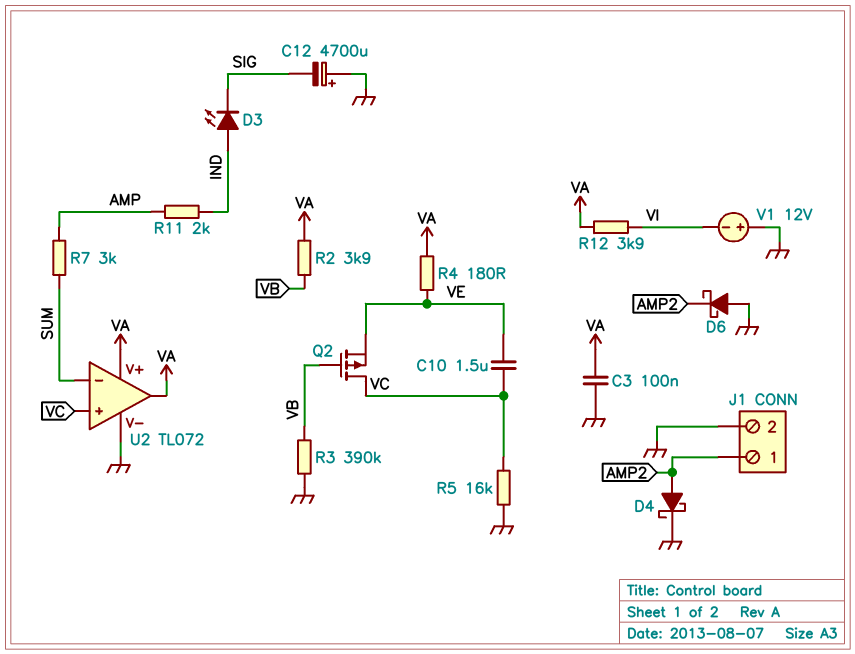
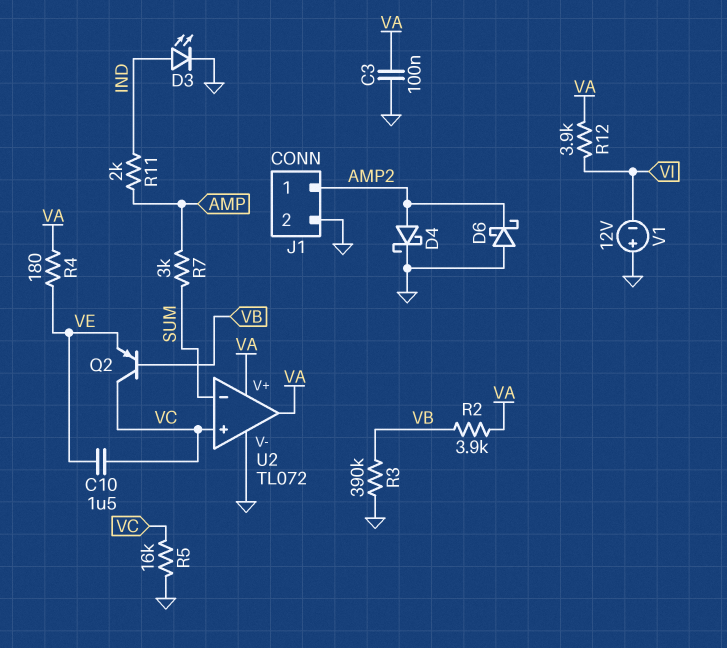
C12: 4700uF (plus GND, minus SIG) -> none
D3: LED (A IND, K SIG) -> LED (A IND, K GND)
Q2: PMOS (G VB, D VC, S VE) -> PNP (B VB, C VC, E VE)

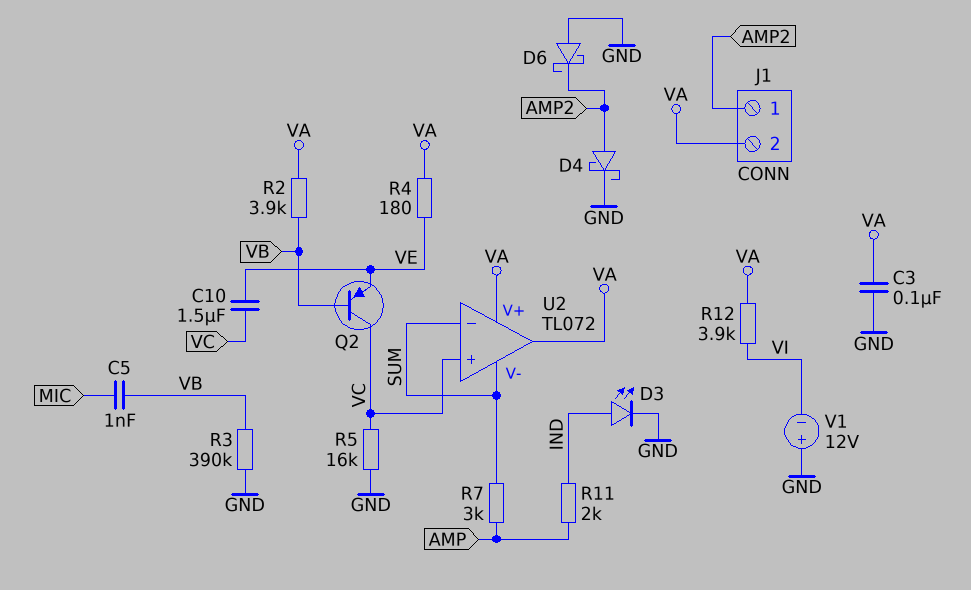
C5: none -> 1nF (MIC, VB)
J1 pin 2: GND -> VA
U2 pin V-: GND -> SUM

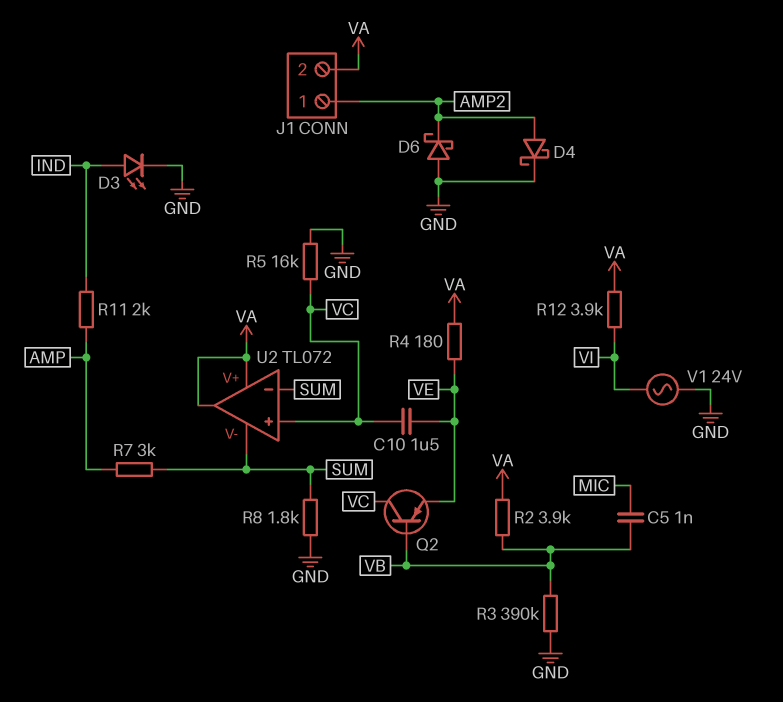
C3: 100nF (GND, VA) -> none
R8: none -> 1.8k (GND, SUM)
V1: 12V (plus GND, minus VI) -> AC 24V (GND, VI)

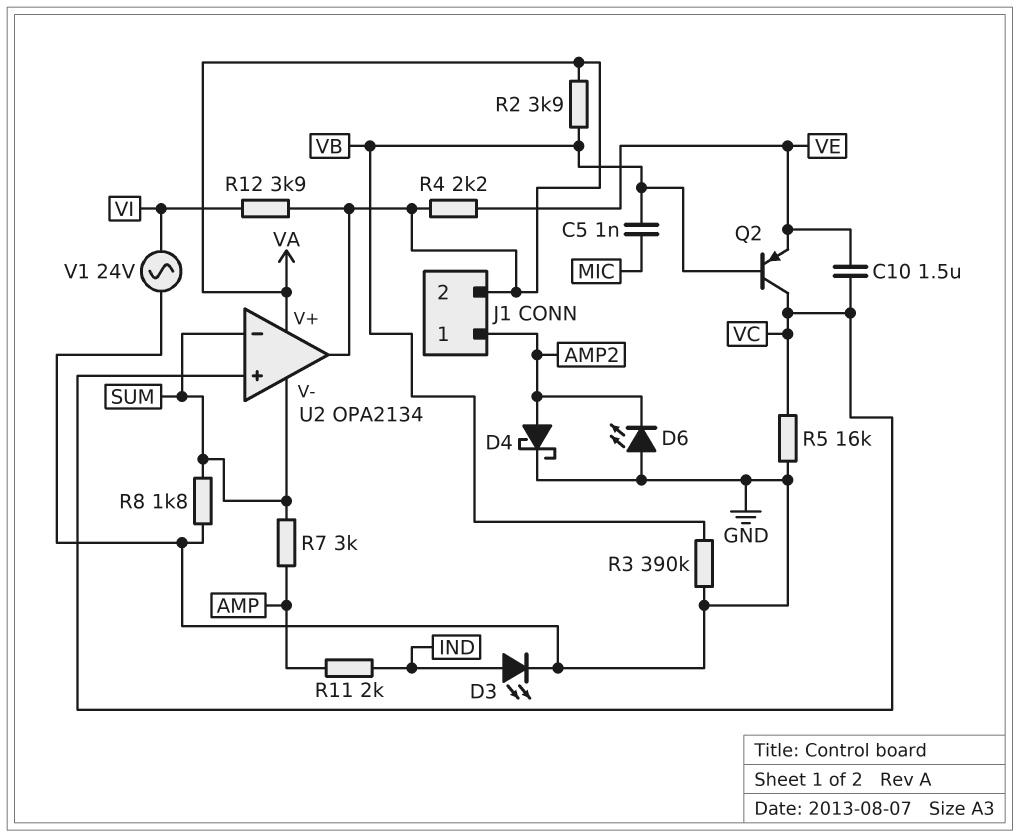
D6: schottky (A GND, K AMP2) -> LED (A GND, K AMP2)
R4: 180 (VA, VE) -> 2.2k (VA, VE)
U2: TL072 -> OPA2134

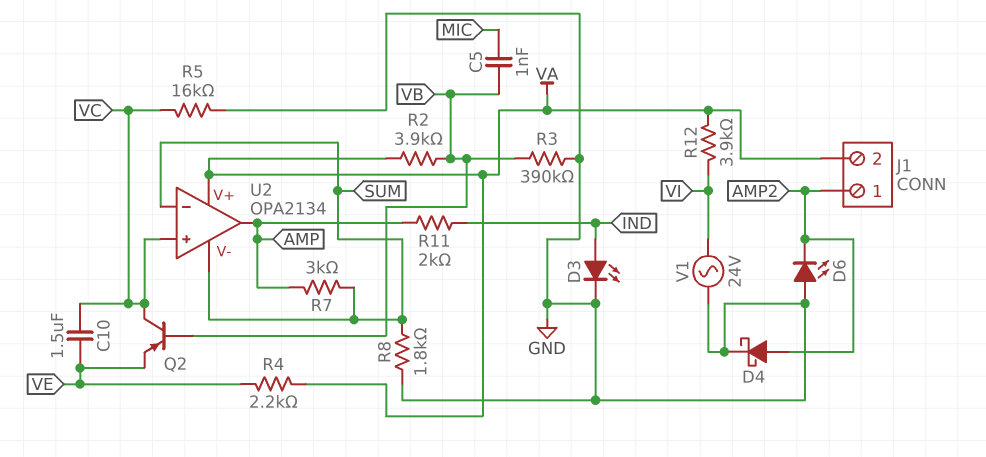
U2 pin out: VA -> AMP

